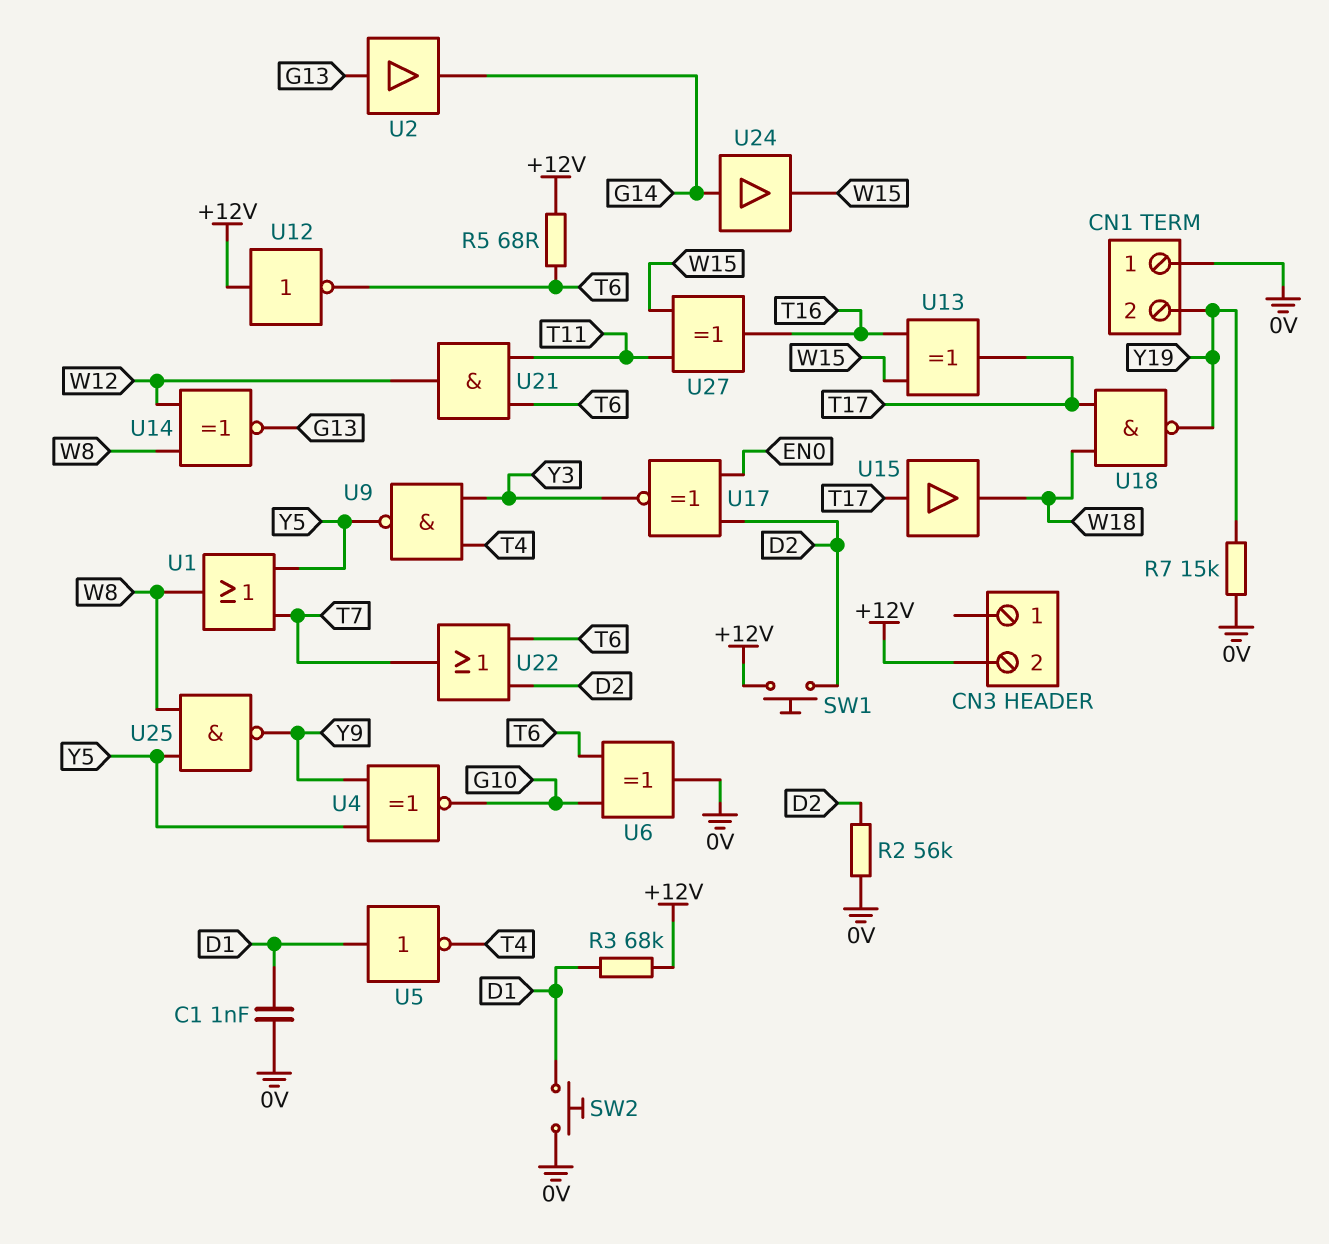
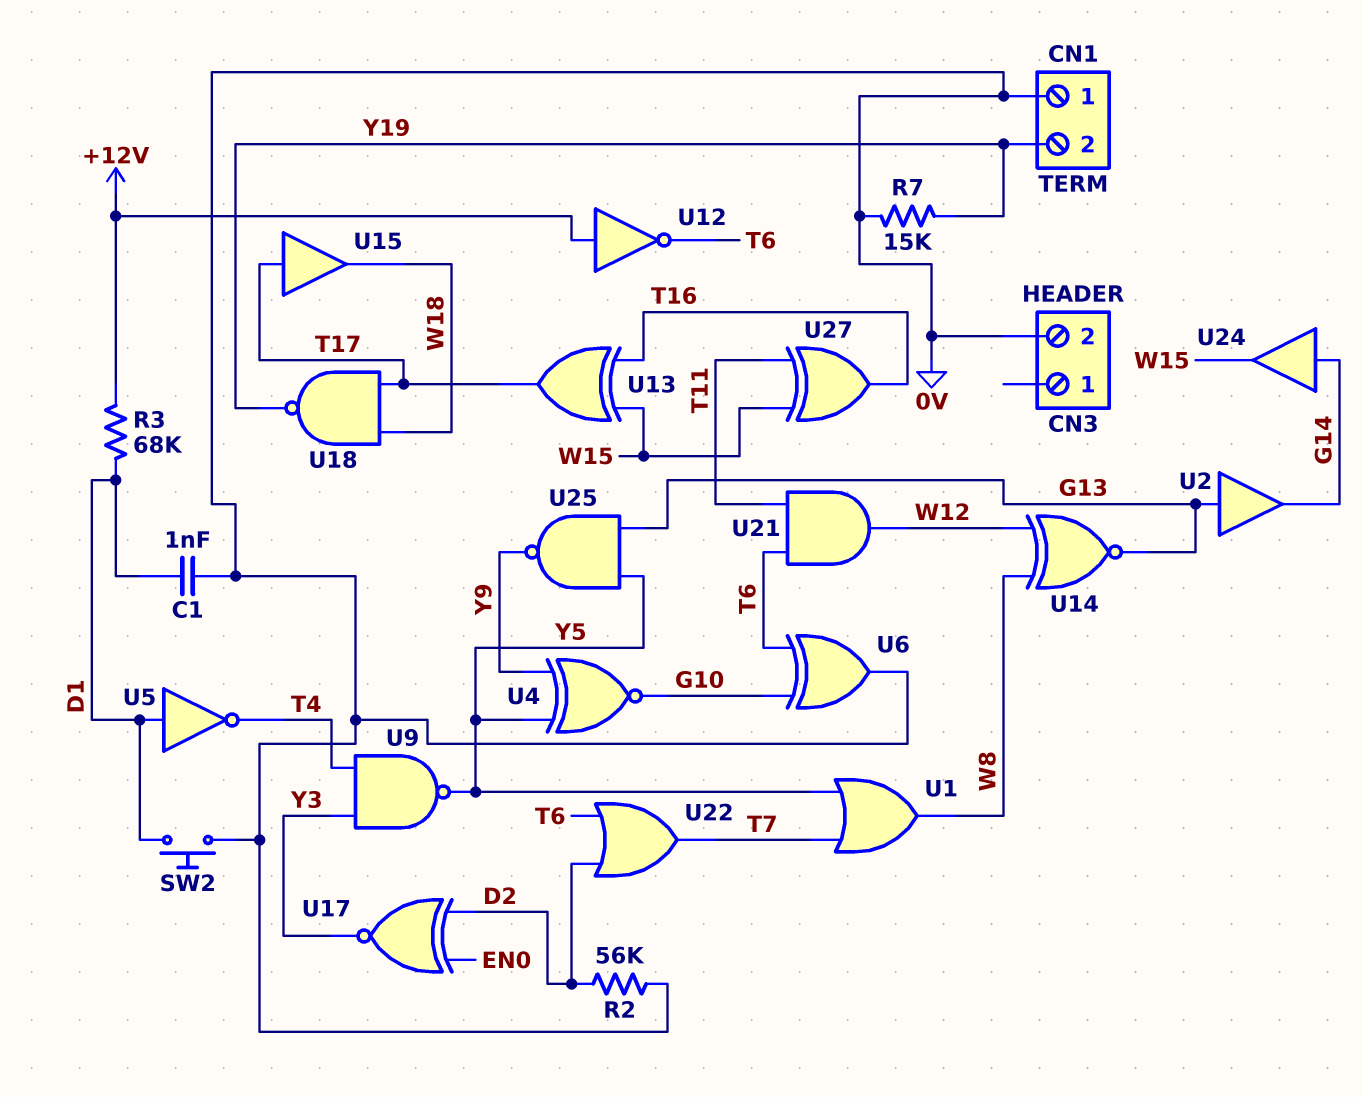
CN3 pin 2: +12V -> 0V
R5: 68 (+12V, T6) -> none
SW1: button (+12V, D2) -> none
U25: NAND (in W8, in Y5, out Y9) -> NAND (in G13, in Y5, out Y9)

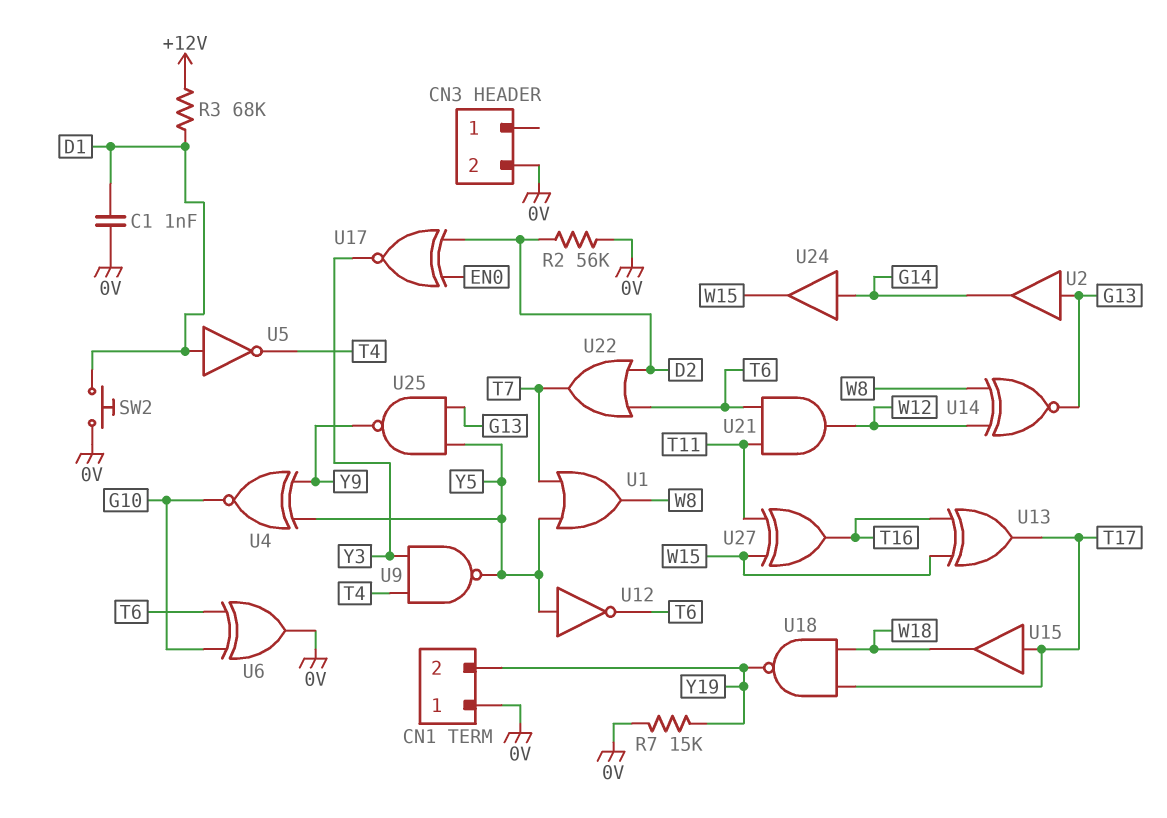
U12: NOT (in +12V, out T6) -> NOT (in Y5, out T6)

